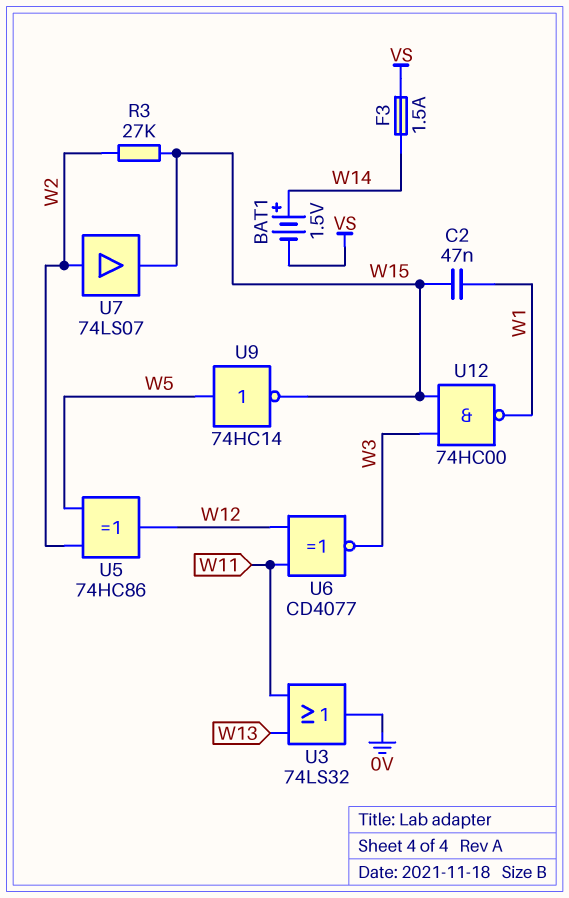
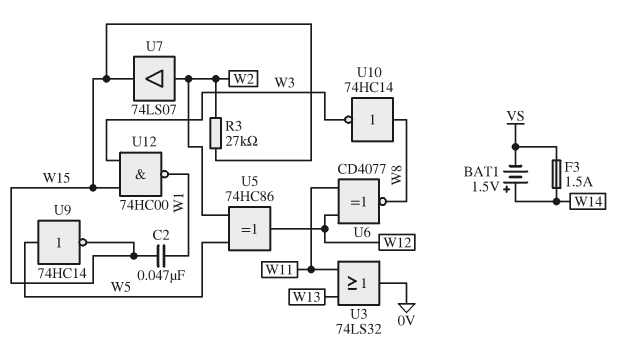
U6: XNOR CD4077 (in W11, in W12, out W3) -> XNOR CD4077 (in W11, in W12, out W8)
U10: none -> NOT 74HC14 (in W8, out W3)

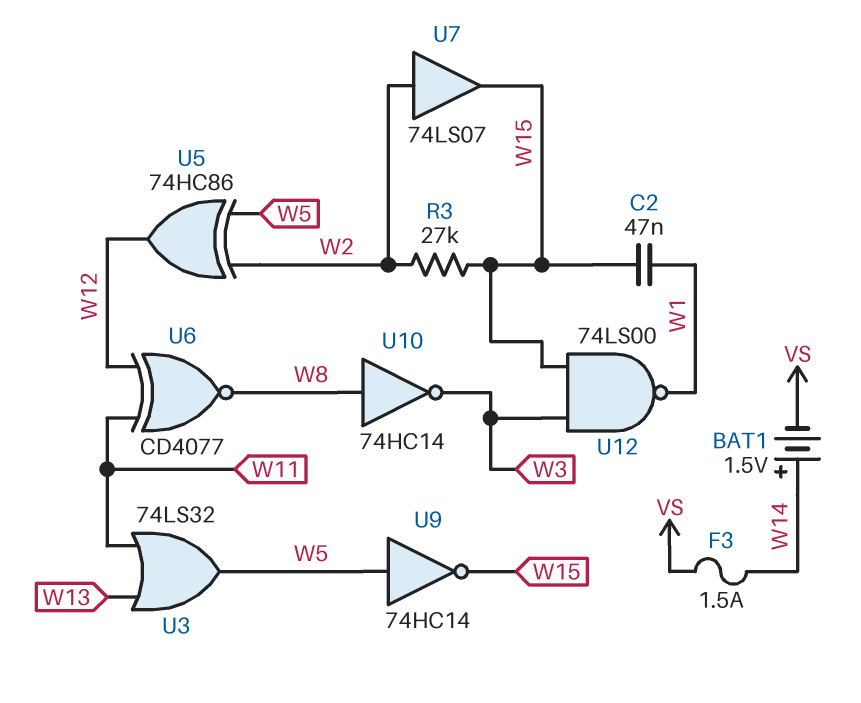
U3: OR 74LS32 (in W11, in W13, out 0V) -> OR 74LS32 (in W11, in W13, out W5)
U12: NAND 74HC00 (in W3, in W15, out W1) -> NAND 74LS00 (in W3, in W15, out W1)

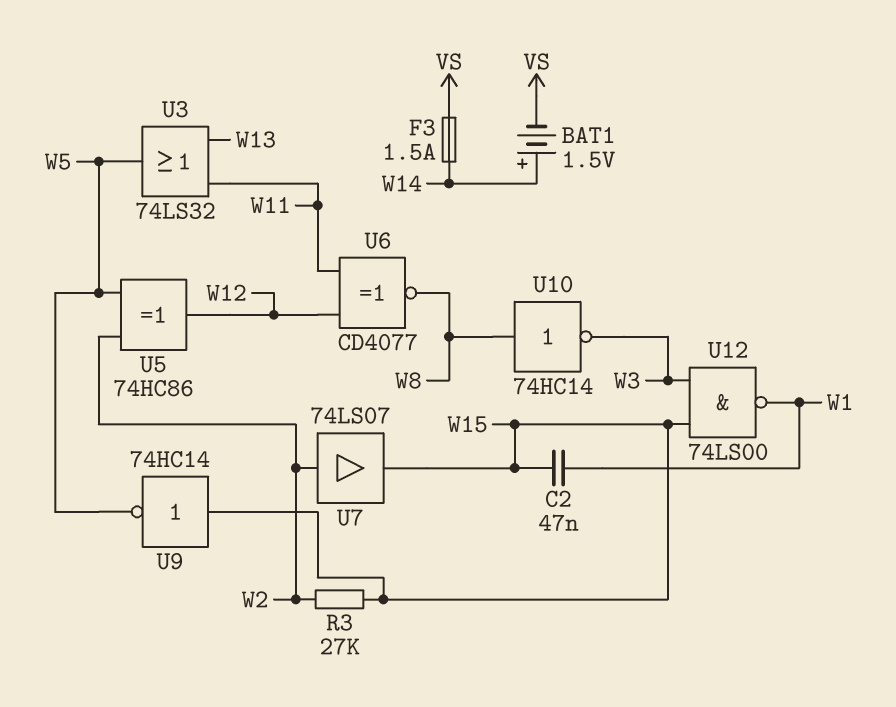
U9: NOT 74HC14 (in W5, out W15) -> NOT 74HC14 (in W15, out W5)

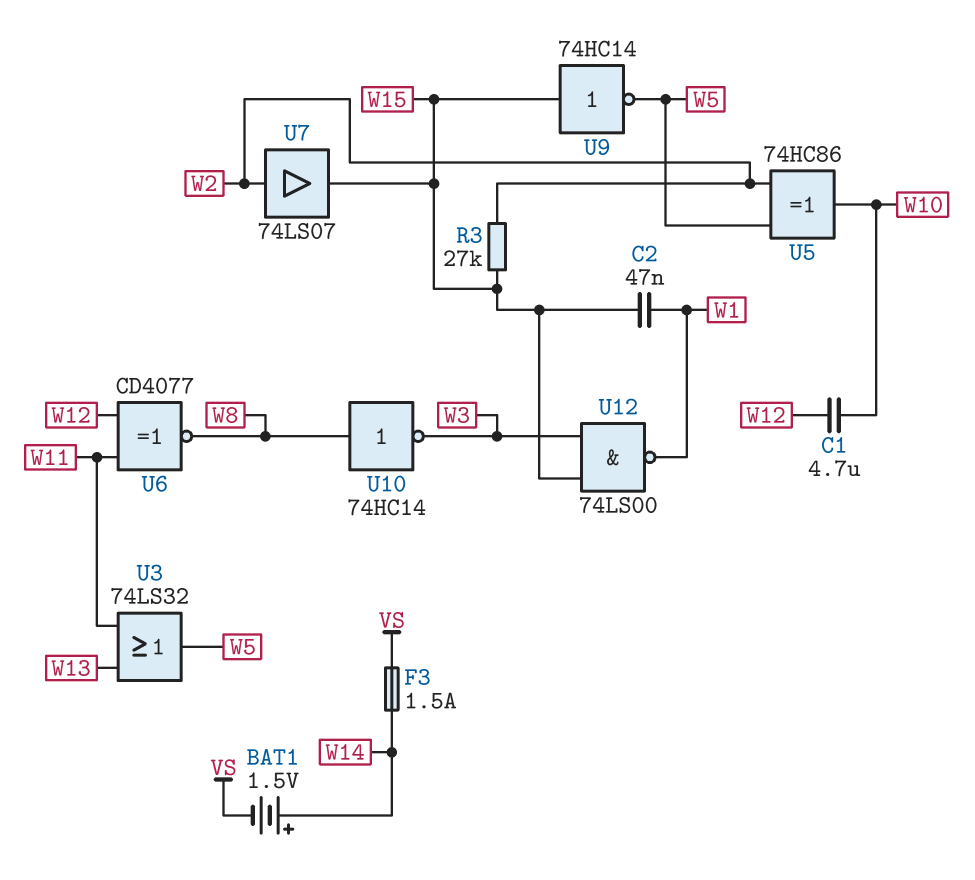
C1: none -> 4.7uF (W10, W12)
U5: XOR 74HC86 (in W2, in W5, out W12) -> XOR 74HC86 (in W2, in W5, out W10)

